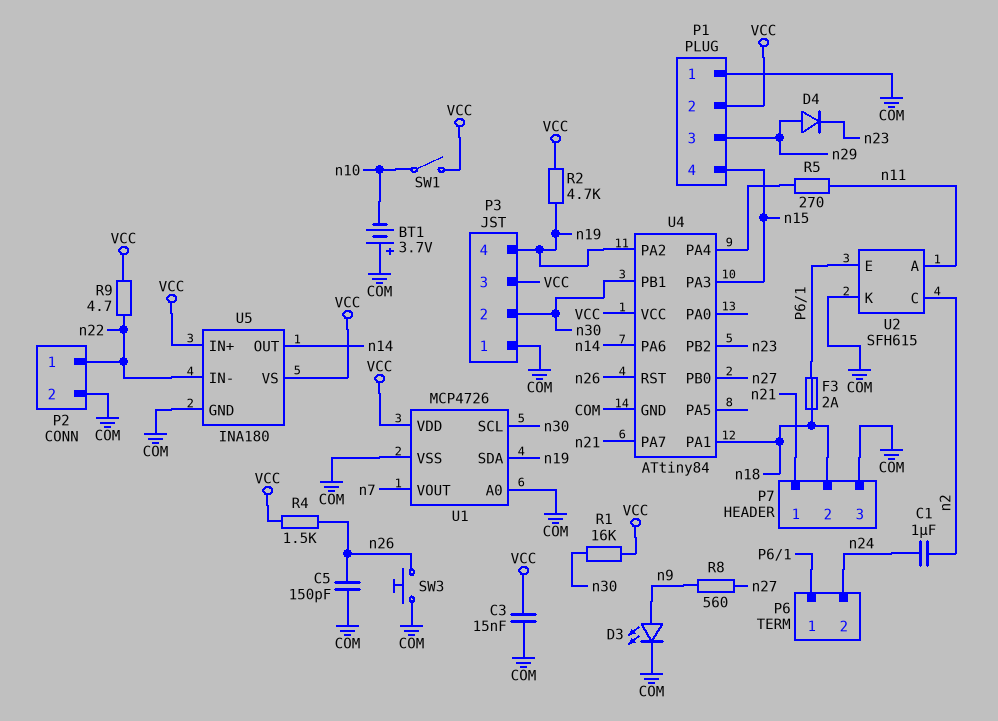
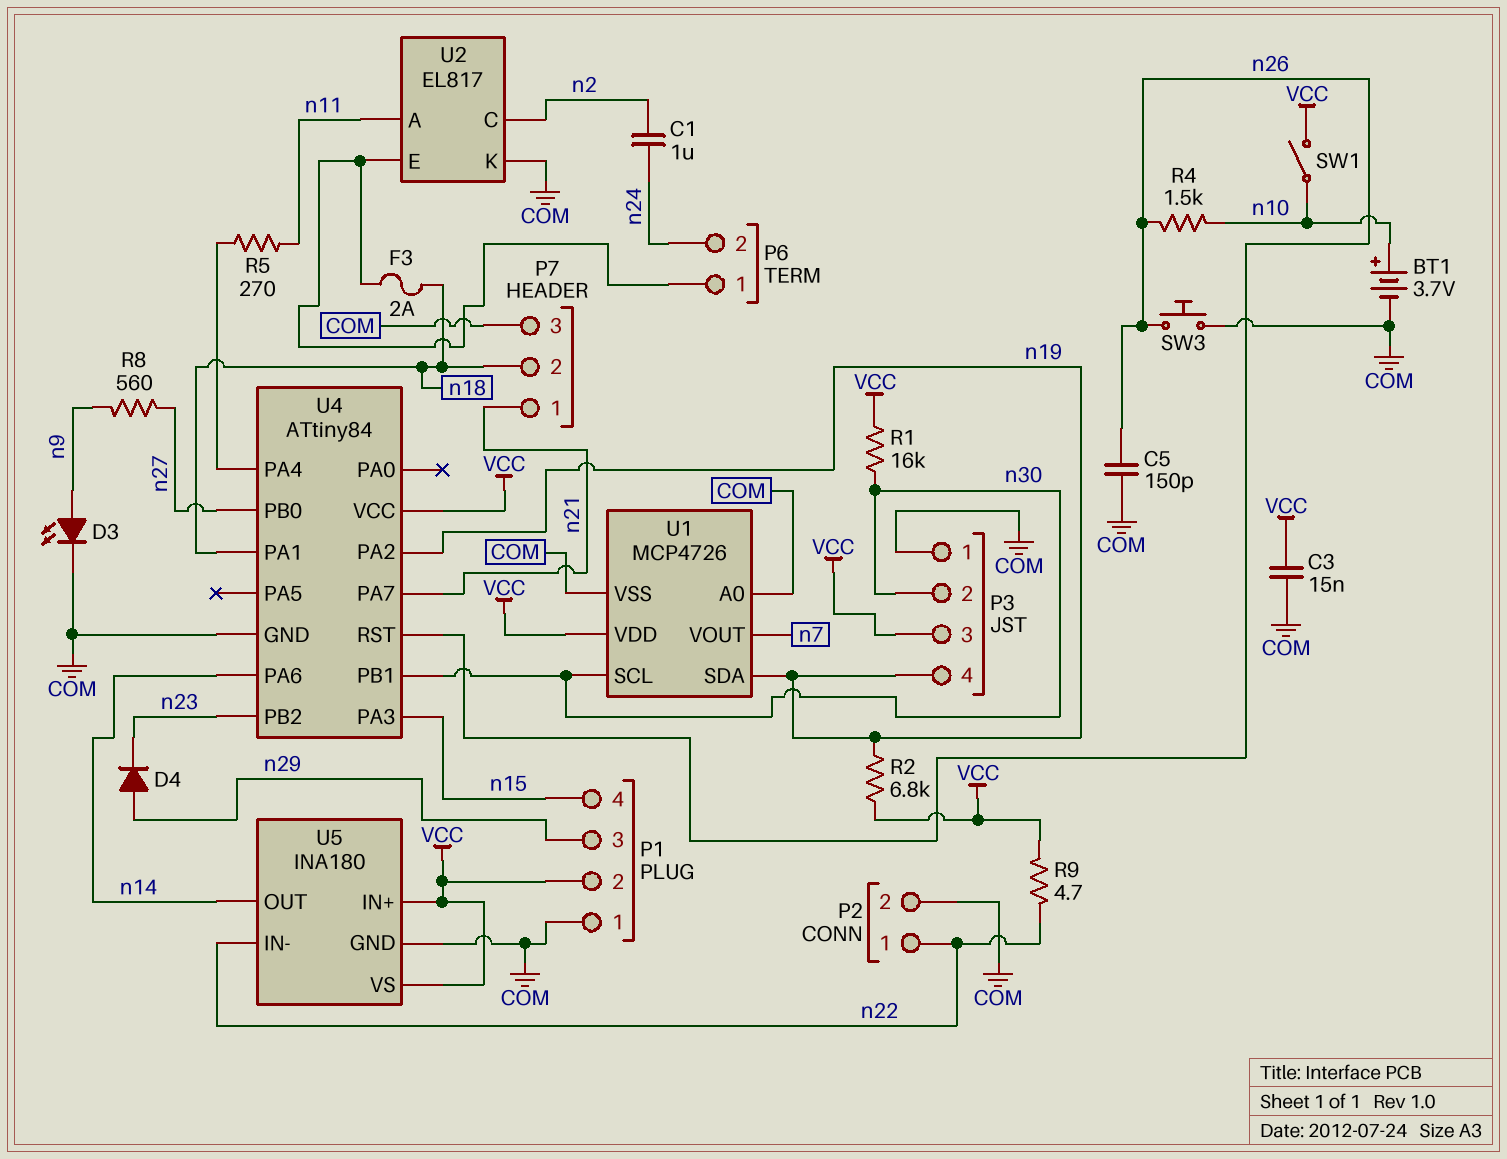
BT1: 3.7V (plus COM, minus n10) -> 3.7V (plus n10, minus COM)
R2: 4.7k (VCC, n19) -> 6.8k (VCC, n19)
R4: 1.5k (VCC, n26) -> 1.5k (n10, n26)
U2: SFH615 -> EL817

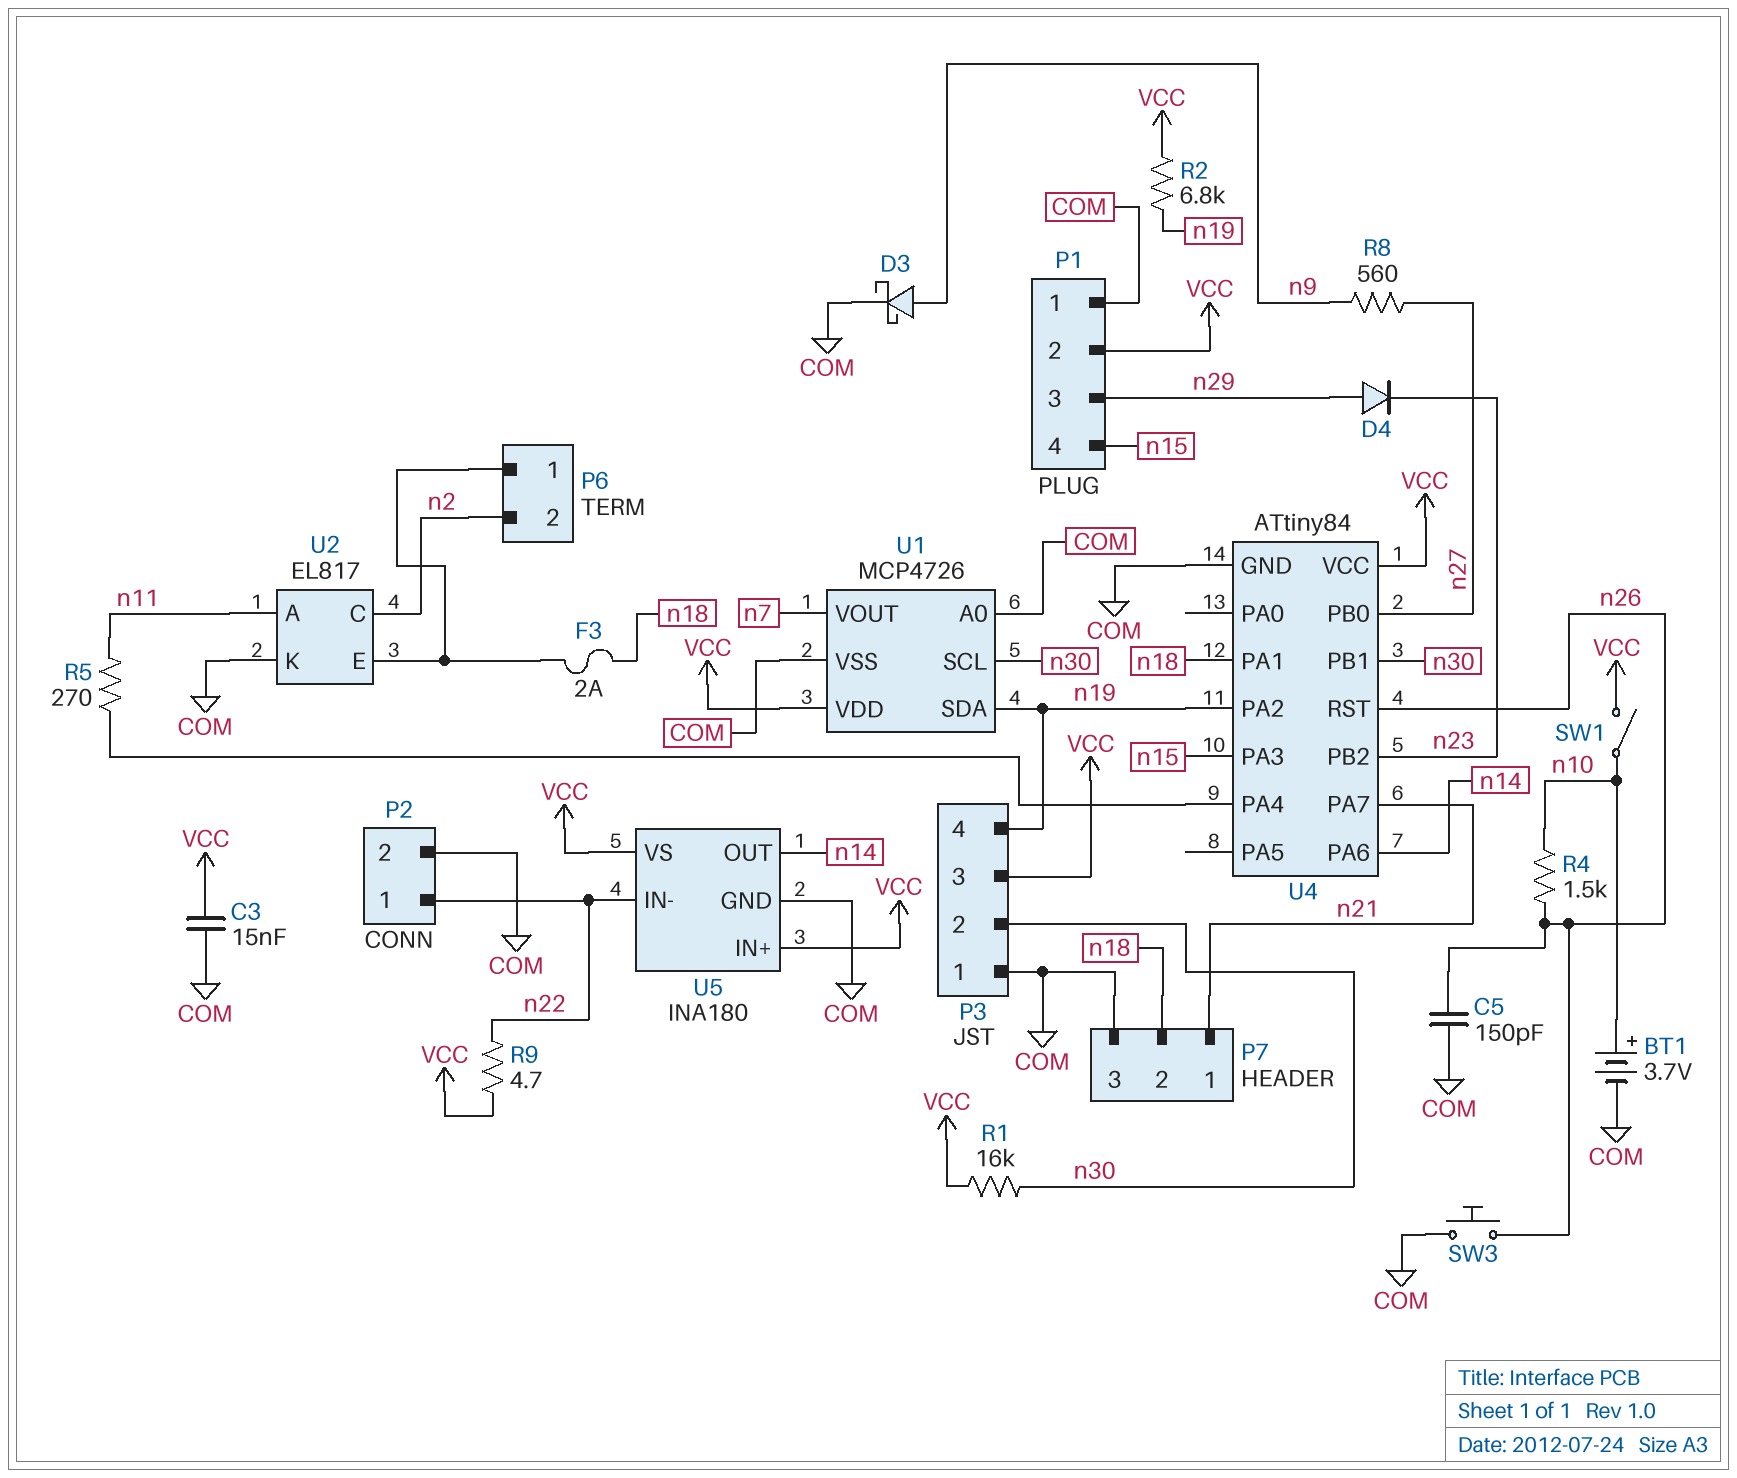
C1: 1uF (n2, n24) -> none
D3: LED (A n9, K COM) -> schottky (A n9, K COM)
P6 pin 2: n24 -> n2

